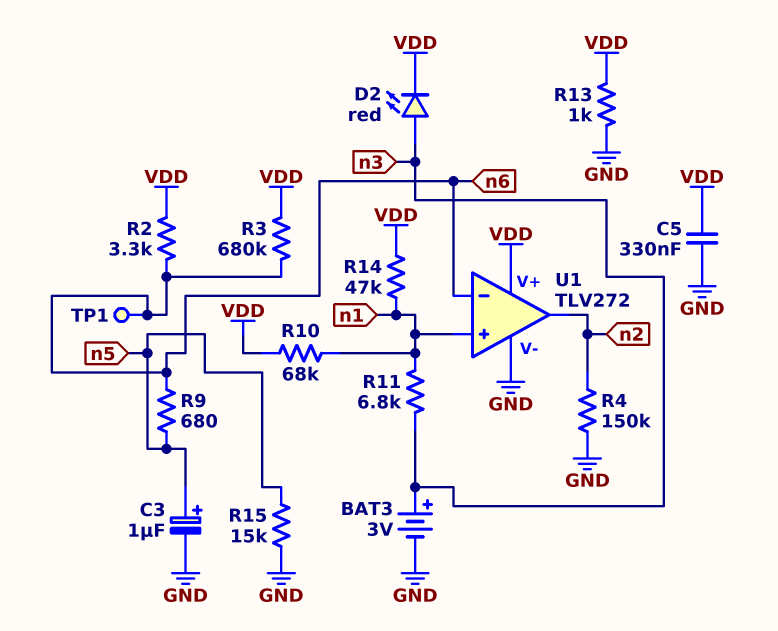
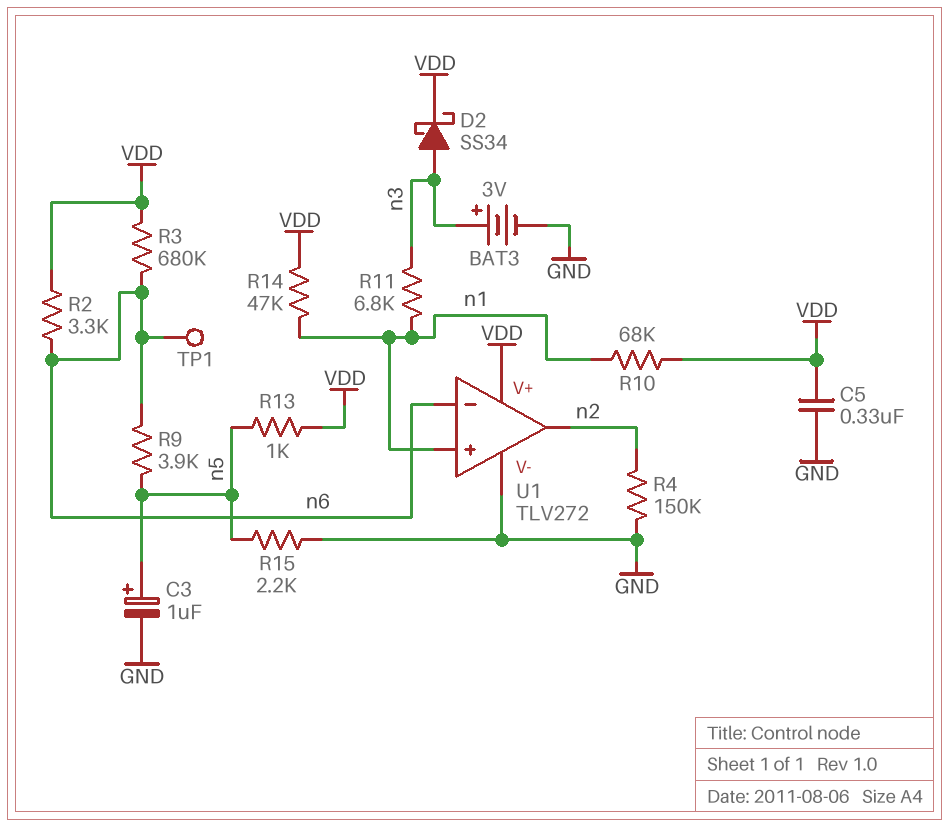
D2: LED red (A n3, K VDD) -> schottky SS34 (A n3, K VDD)
R9: 680 (n5, n6) -> 3.9k (n5, n6)
R13: 1k (GND, VDD) -> 1k (VDD, n5)
R15: 15k (GND, n5) -> 2.2k (GND, n5)

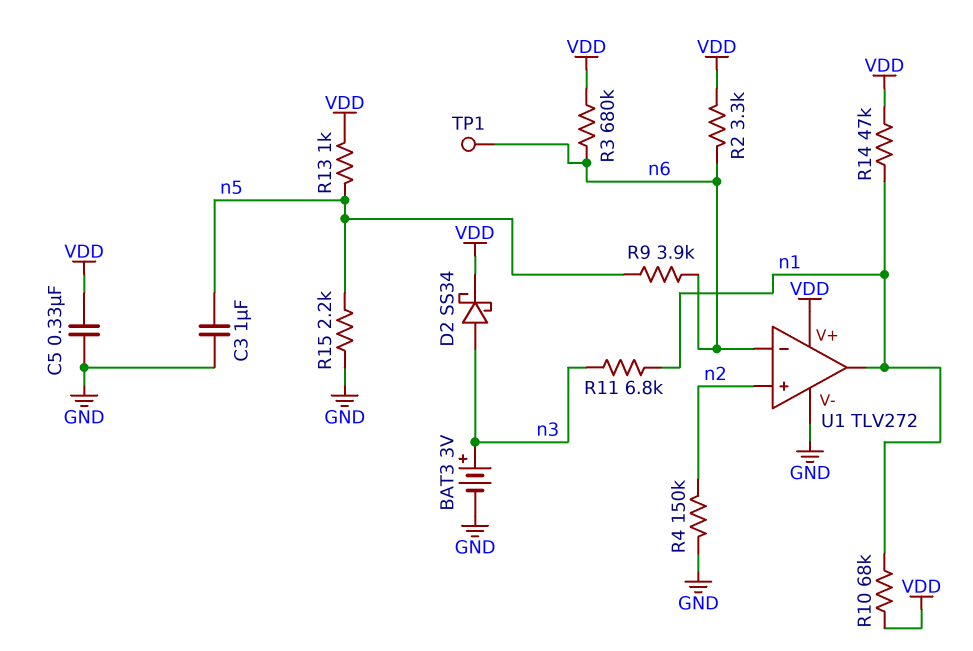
C3: 1uF (plus n5, minus GND) -> 1uF (GND, n5)
U1 pin in+: n1 -> n2
U1 pin out: n2 -> n1

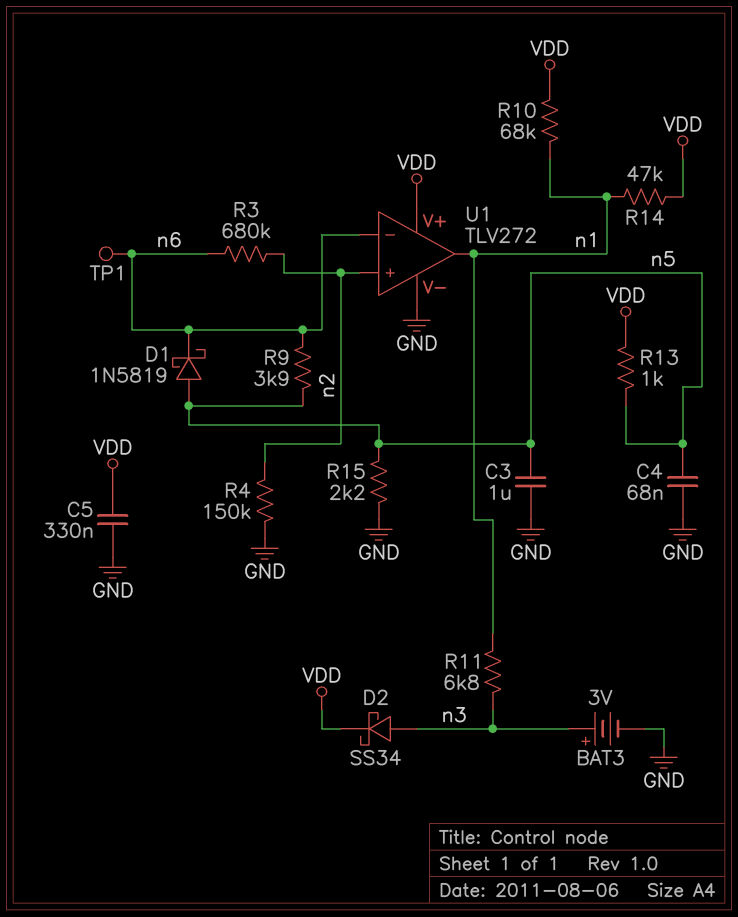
C4: none -> 68nF (GND, n5)
D1: none -> schottky 1N5819 (A n5, K n6)
R2: 3.3k (VDD, n6) -> none
R3: 680k (VDD, n6) -> 680k (n2, n6)

